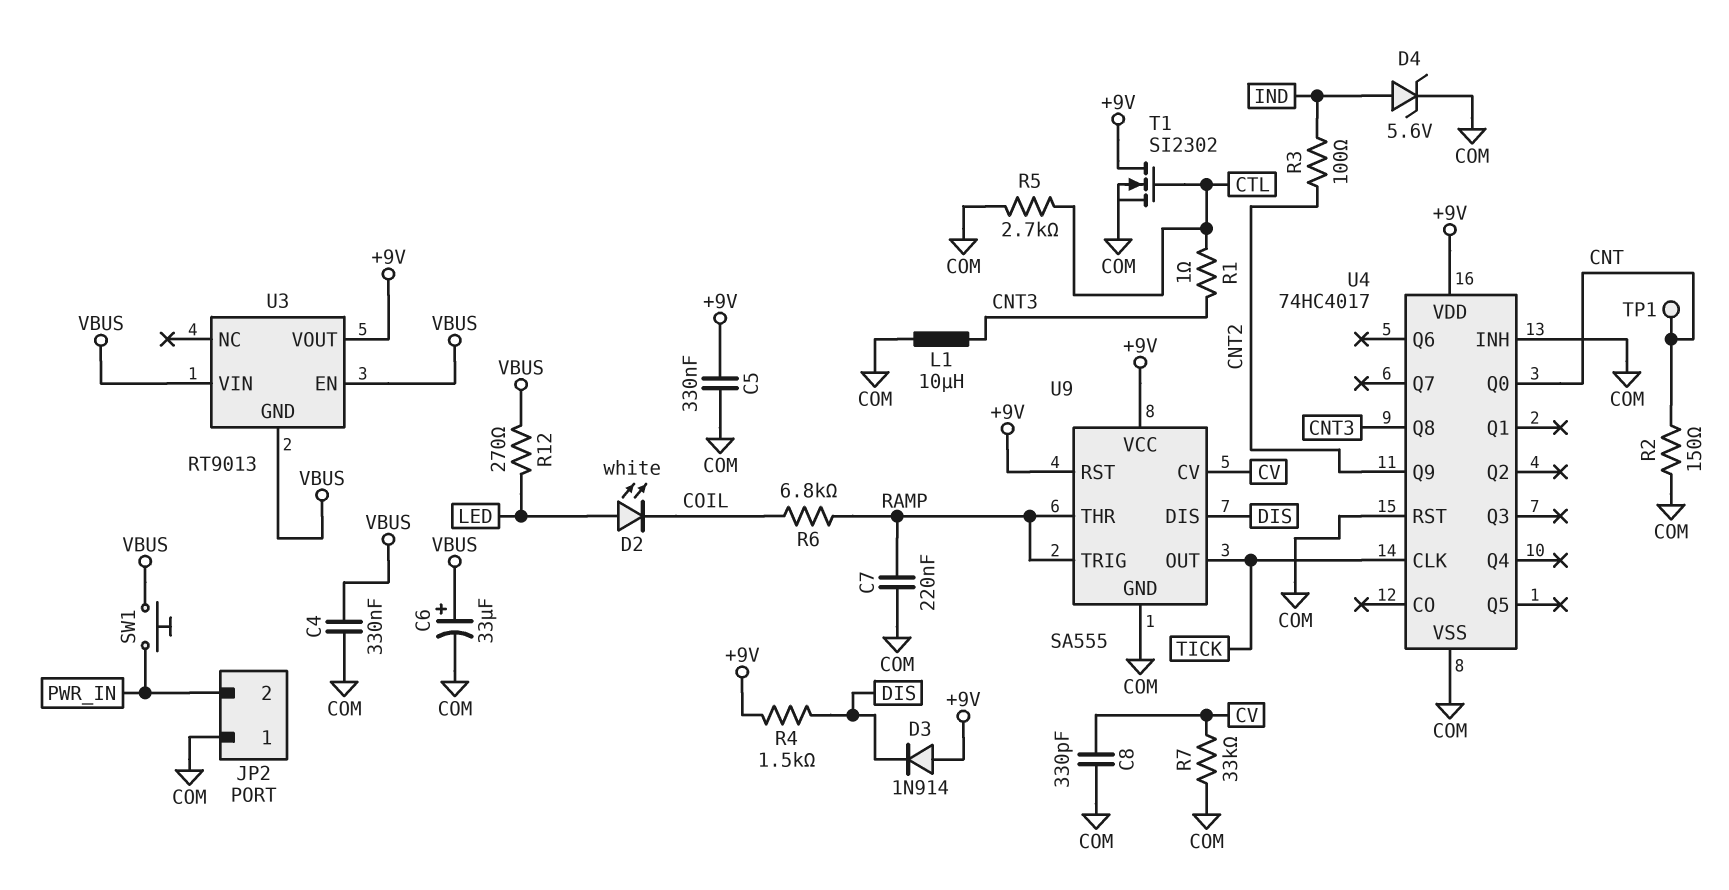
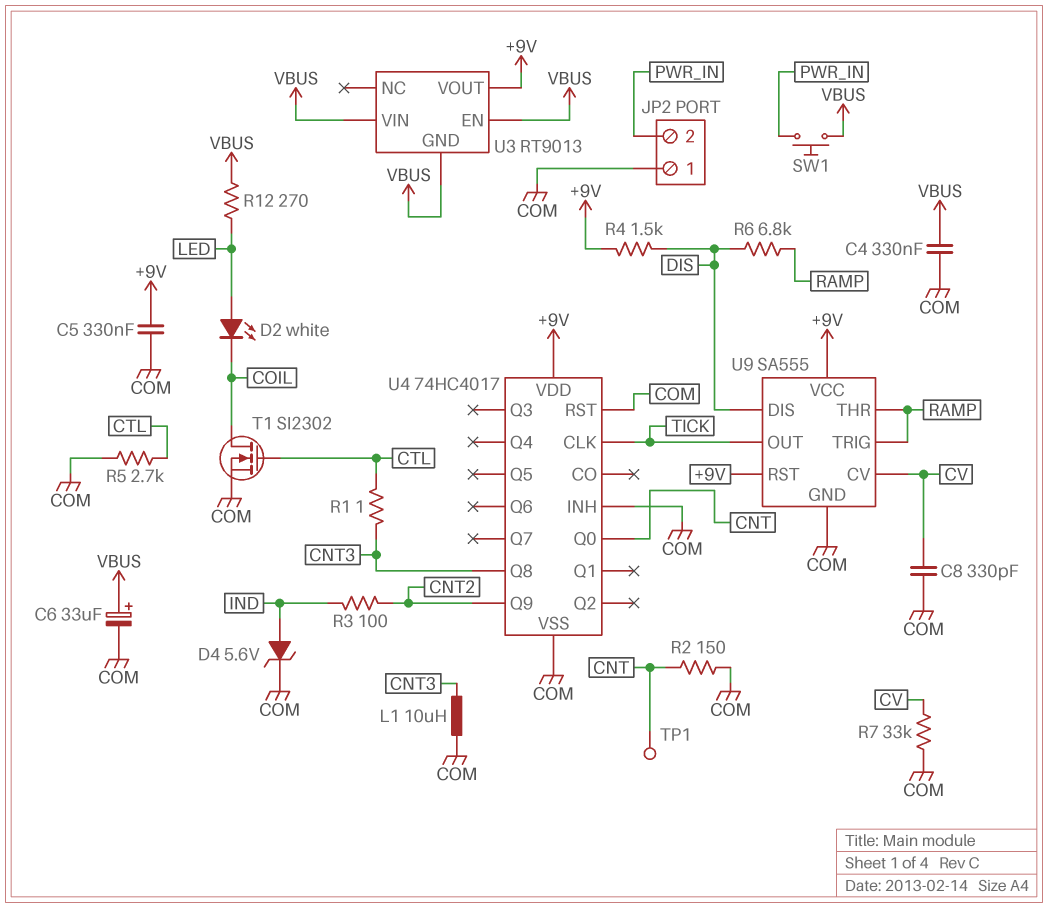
C7: 220nF (COM, RAMP) -> none
D3: diode 1N914 (A +9V, K DIS) -> none
R6: 6.8k (COIL, RAMP) -> 6.8k (DIS, RAMP)
T1: NMOS SI2302 (G CTL, D +9V, S COM) -> NMOS SI2302 (G CTL, D COIL, S COM)

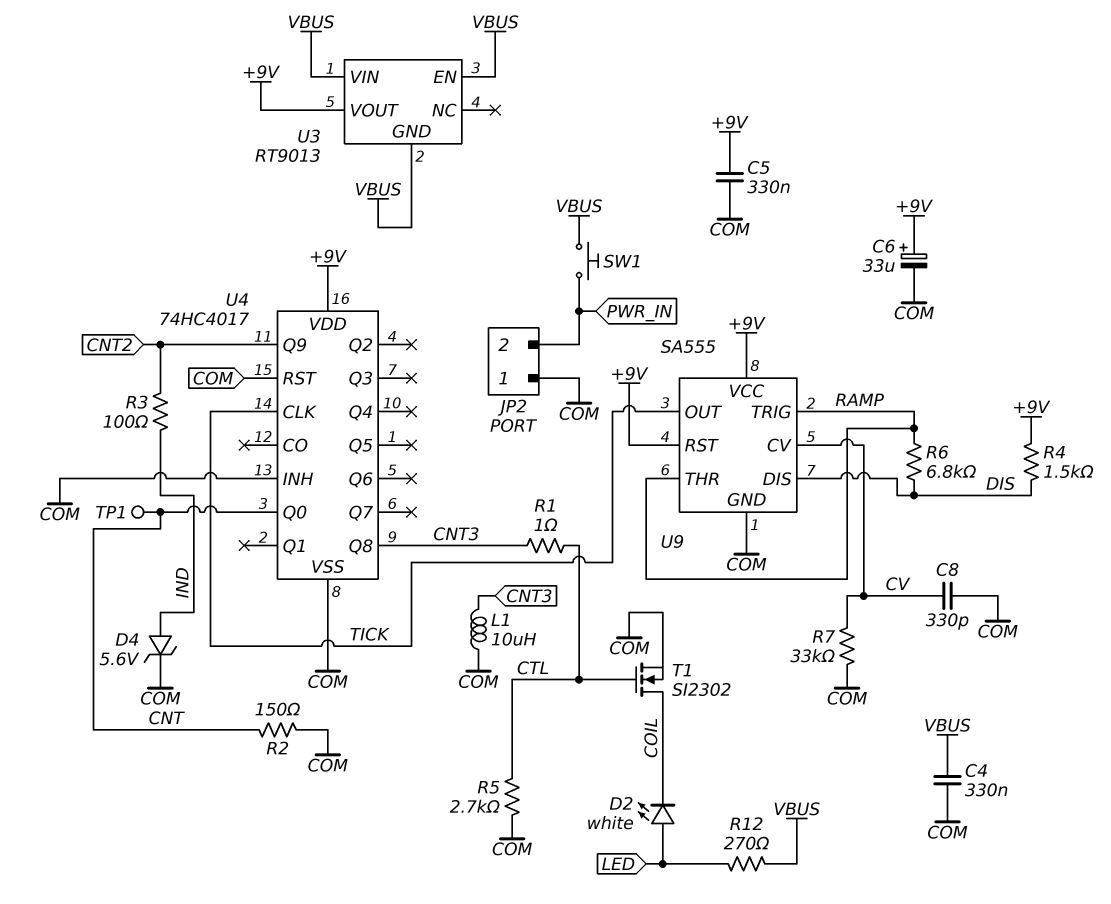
C6: 33uF (plus VBUS, minus COM) -> 33uF (plus +9V, minus COM)

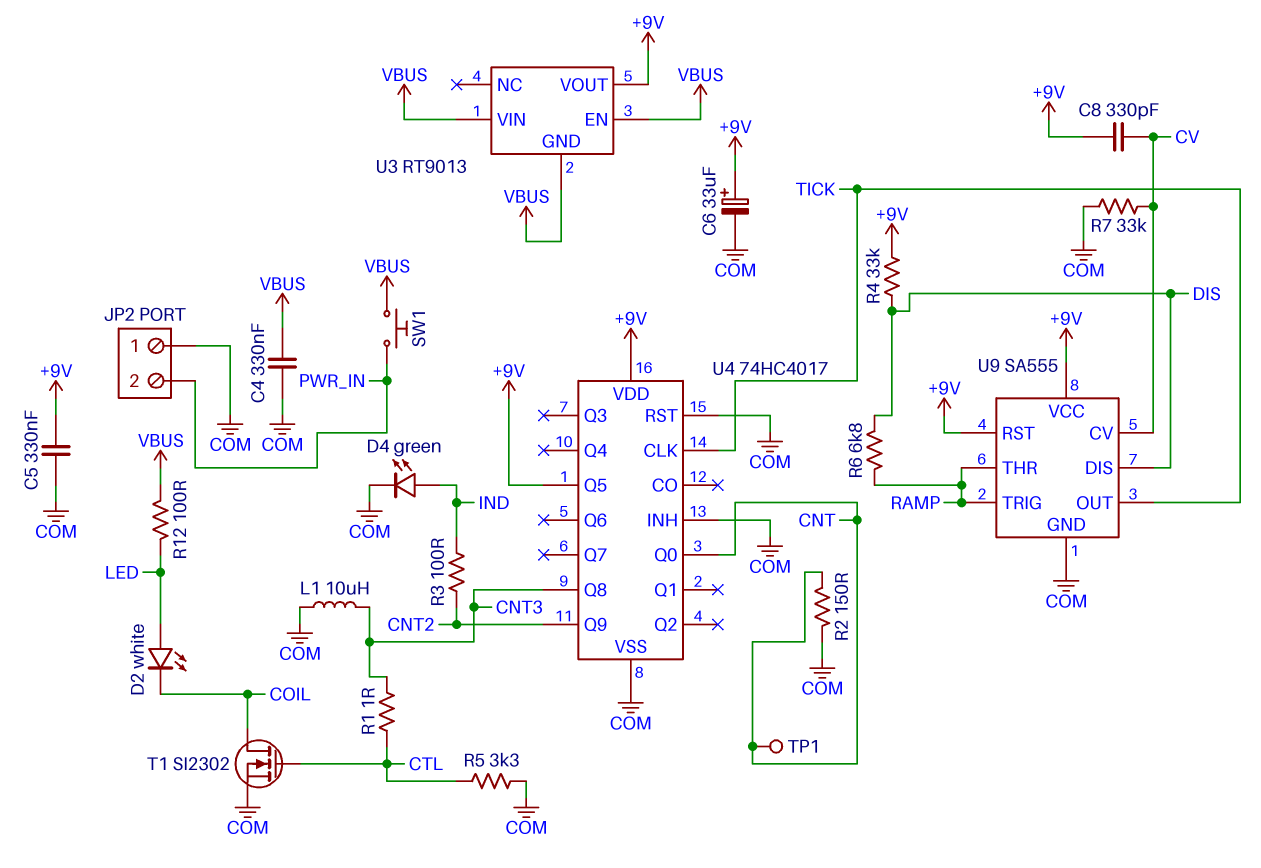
C8: 330pF (COM, CV) -> 330pF (+9V, CV)
D4: zener 5.6V (A IND, K COM) -> LED green (A IND, K COM)
R4: 1.5k (+9V, DIS) -> 33k (+9V, DIS)
R5: 2.7k (COM, CTL) -> 3.3k (COM, CTL)
R12: 270 (LED, VBUS) -> 100 (LED, VBUS)
U4 pin Q5: none -> +9V

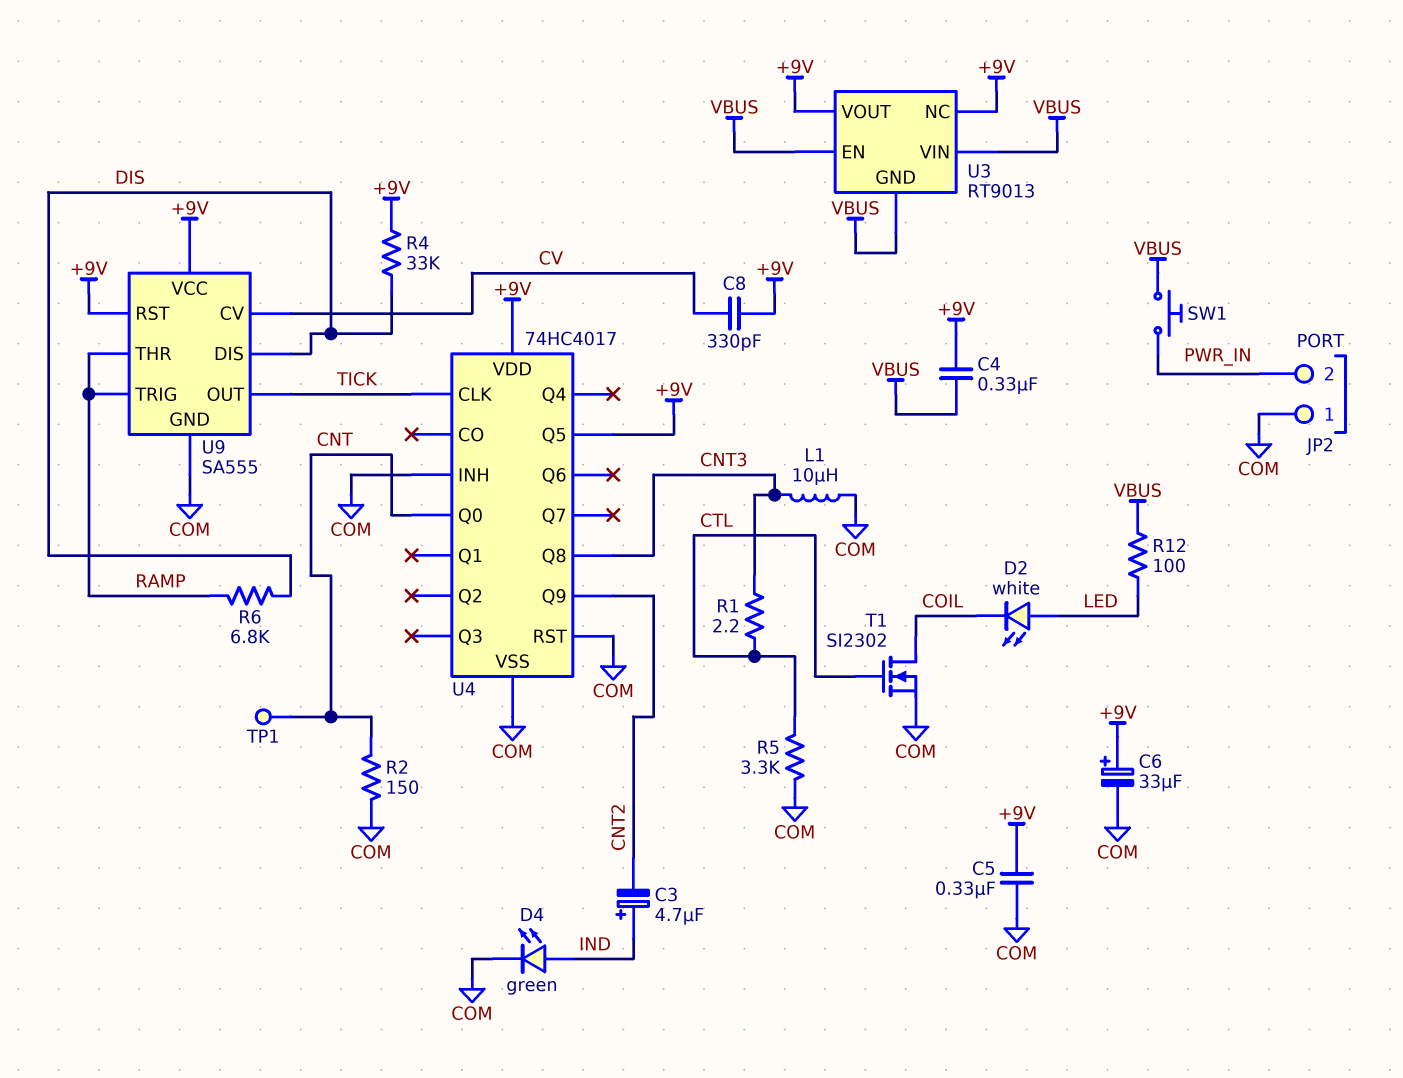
C3: none -> 4.7uF (plus IND, minus CNT2)
C4: 330nF (COM, VBUS) -> 330nF (+9V, VBUS)
R1: 1 (CNT3, CTL) -> 2.2 (CNT3, CTL)
R3: 100 (CNT2, IND) -> none
R7: 33k (COM, CV) -> none
U3 pin NC: none -> +9V

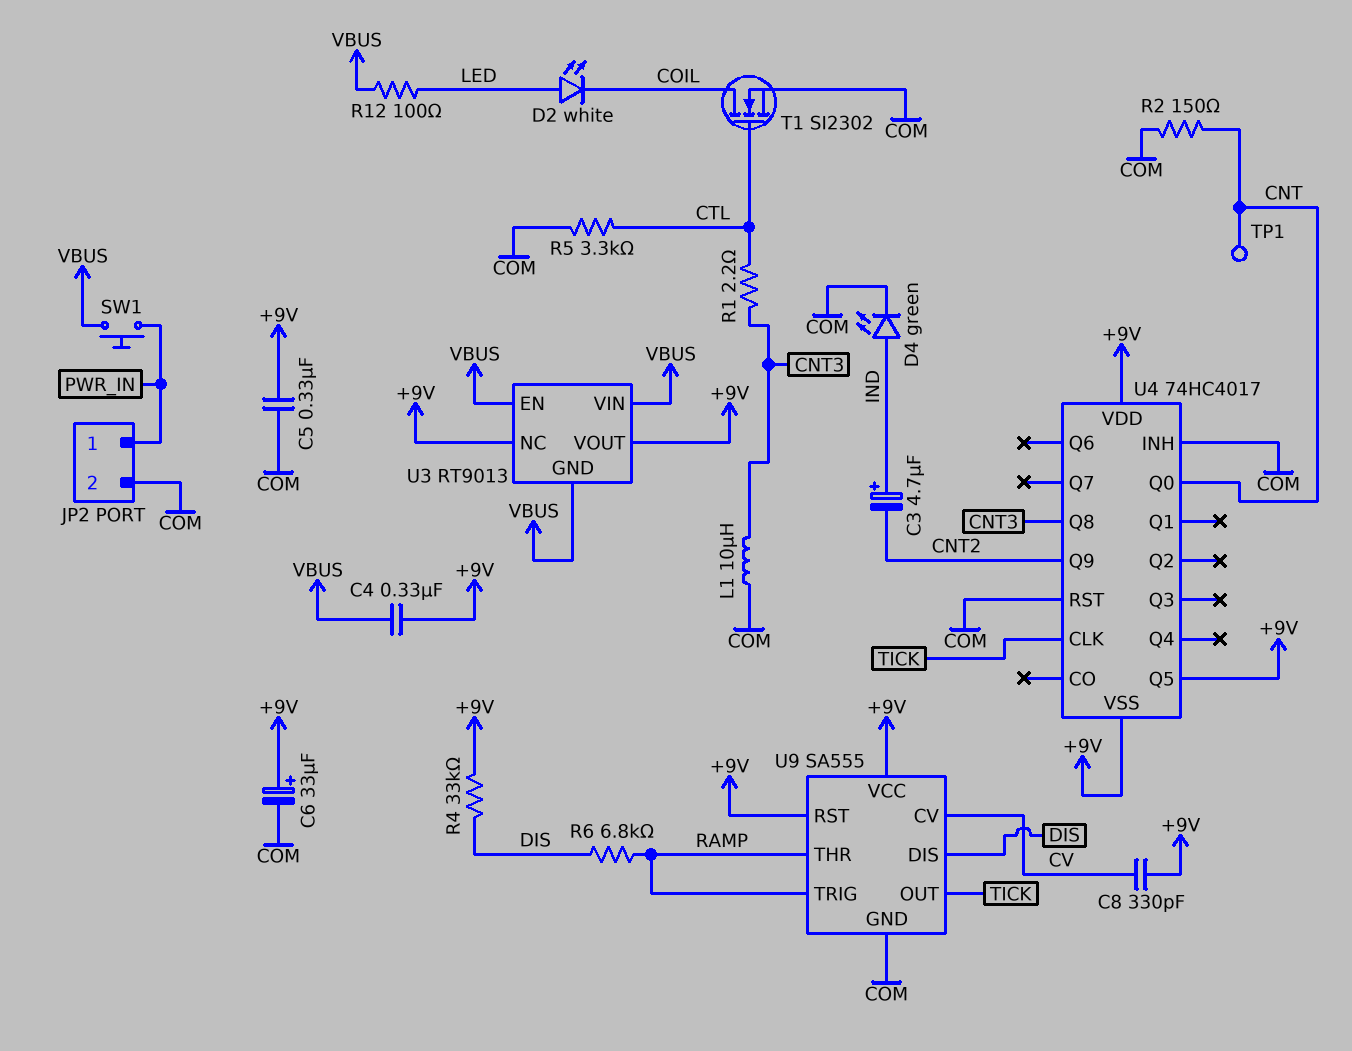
JP2 pin 1: COM -> PWR_IN
JP2 pin 2: PWR_IN -> COM
U4 pin VSS: COM -> +9V

